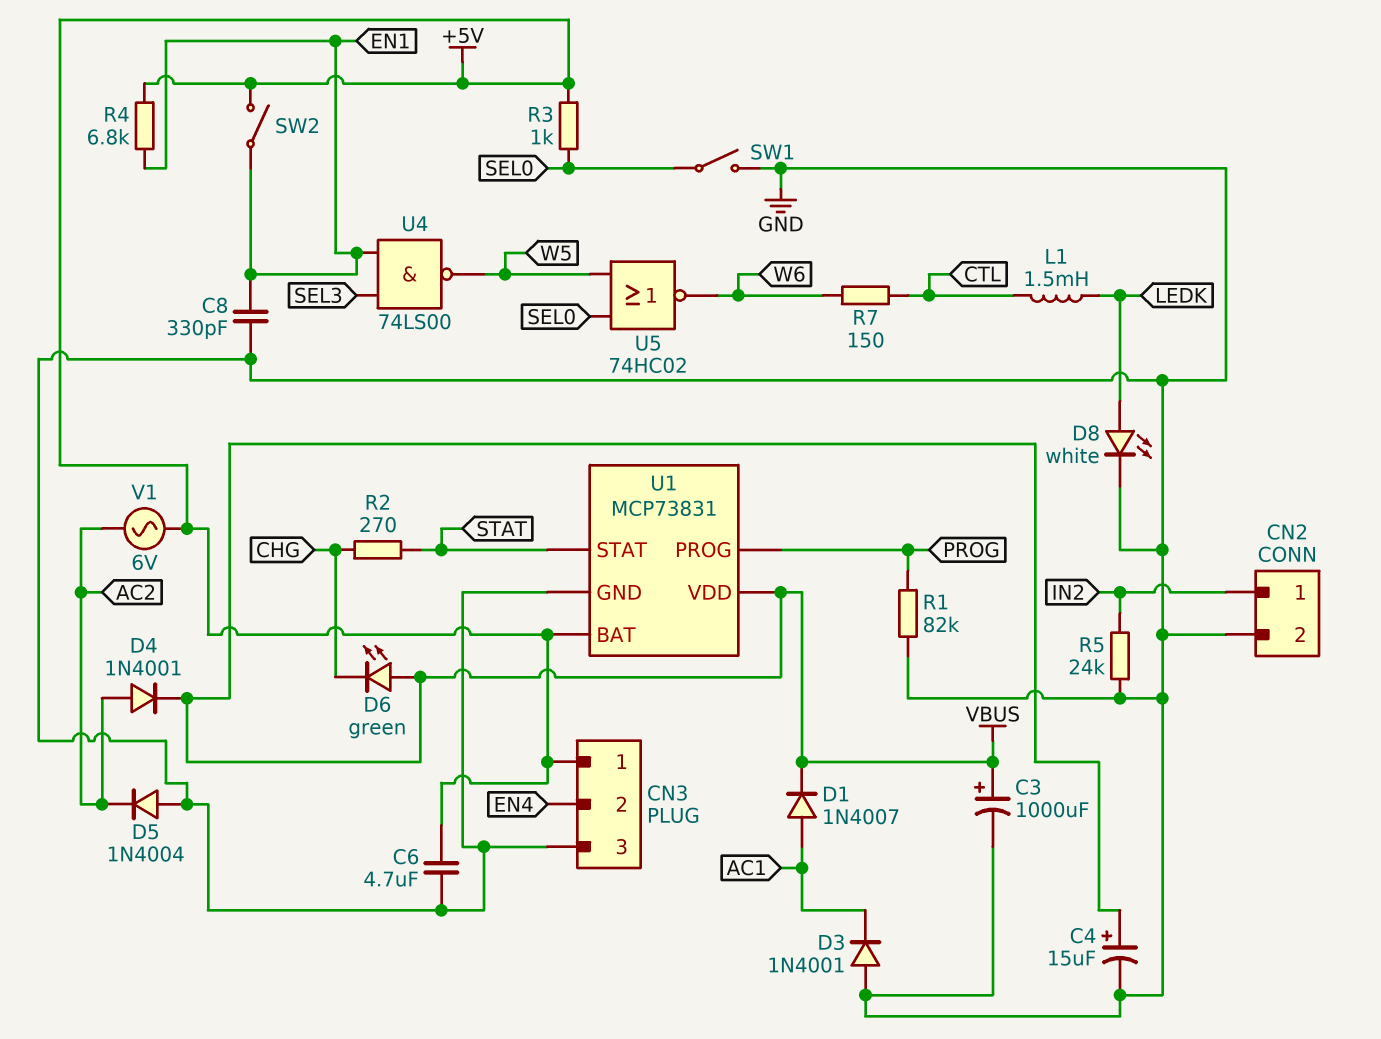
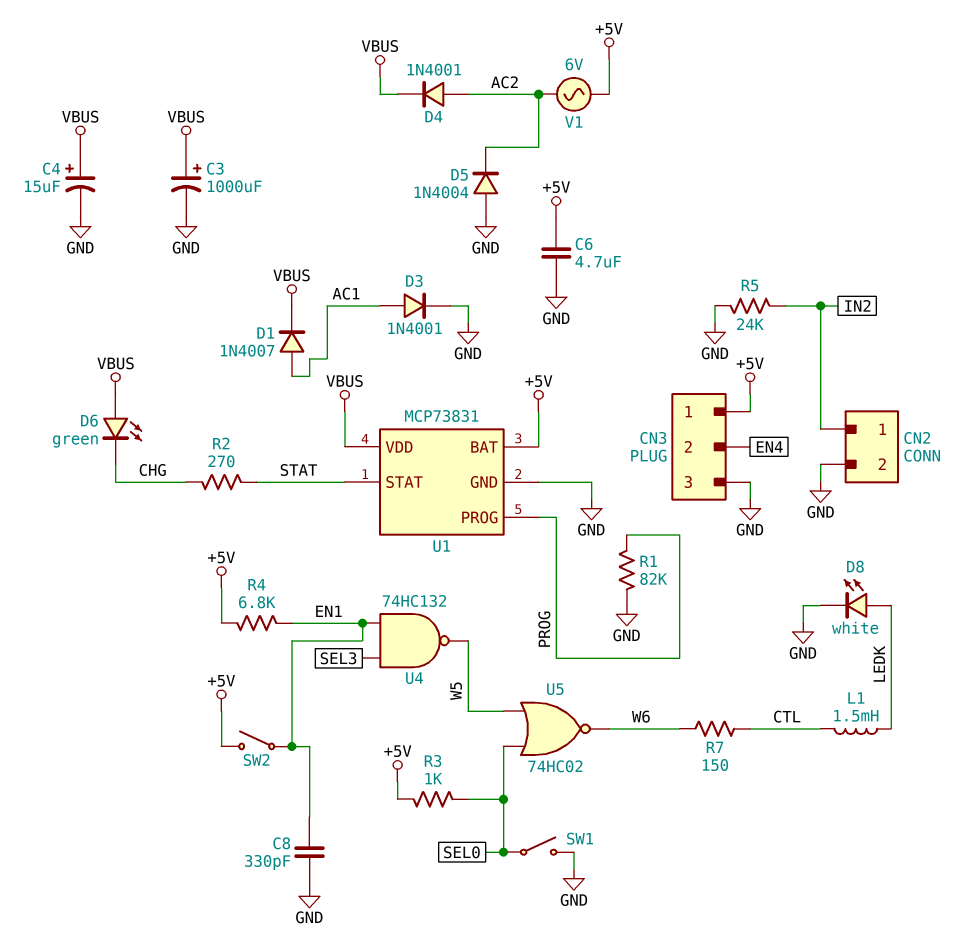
D3: diode 1N4001 (A GND, K AC1) -> diode 1N4001 (A AC1, K GND)
U4: NAND 74LS00 (in EN1, in SEL3, out W5) -> NAND 74HC132 (in EN1, in SEL3, out W5)

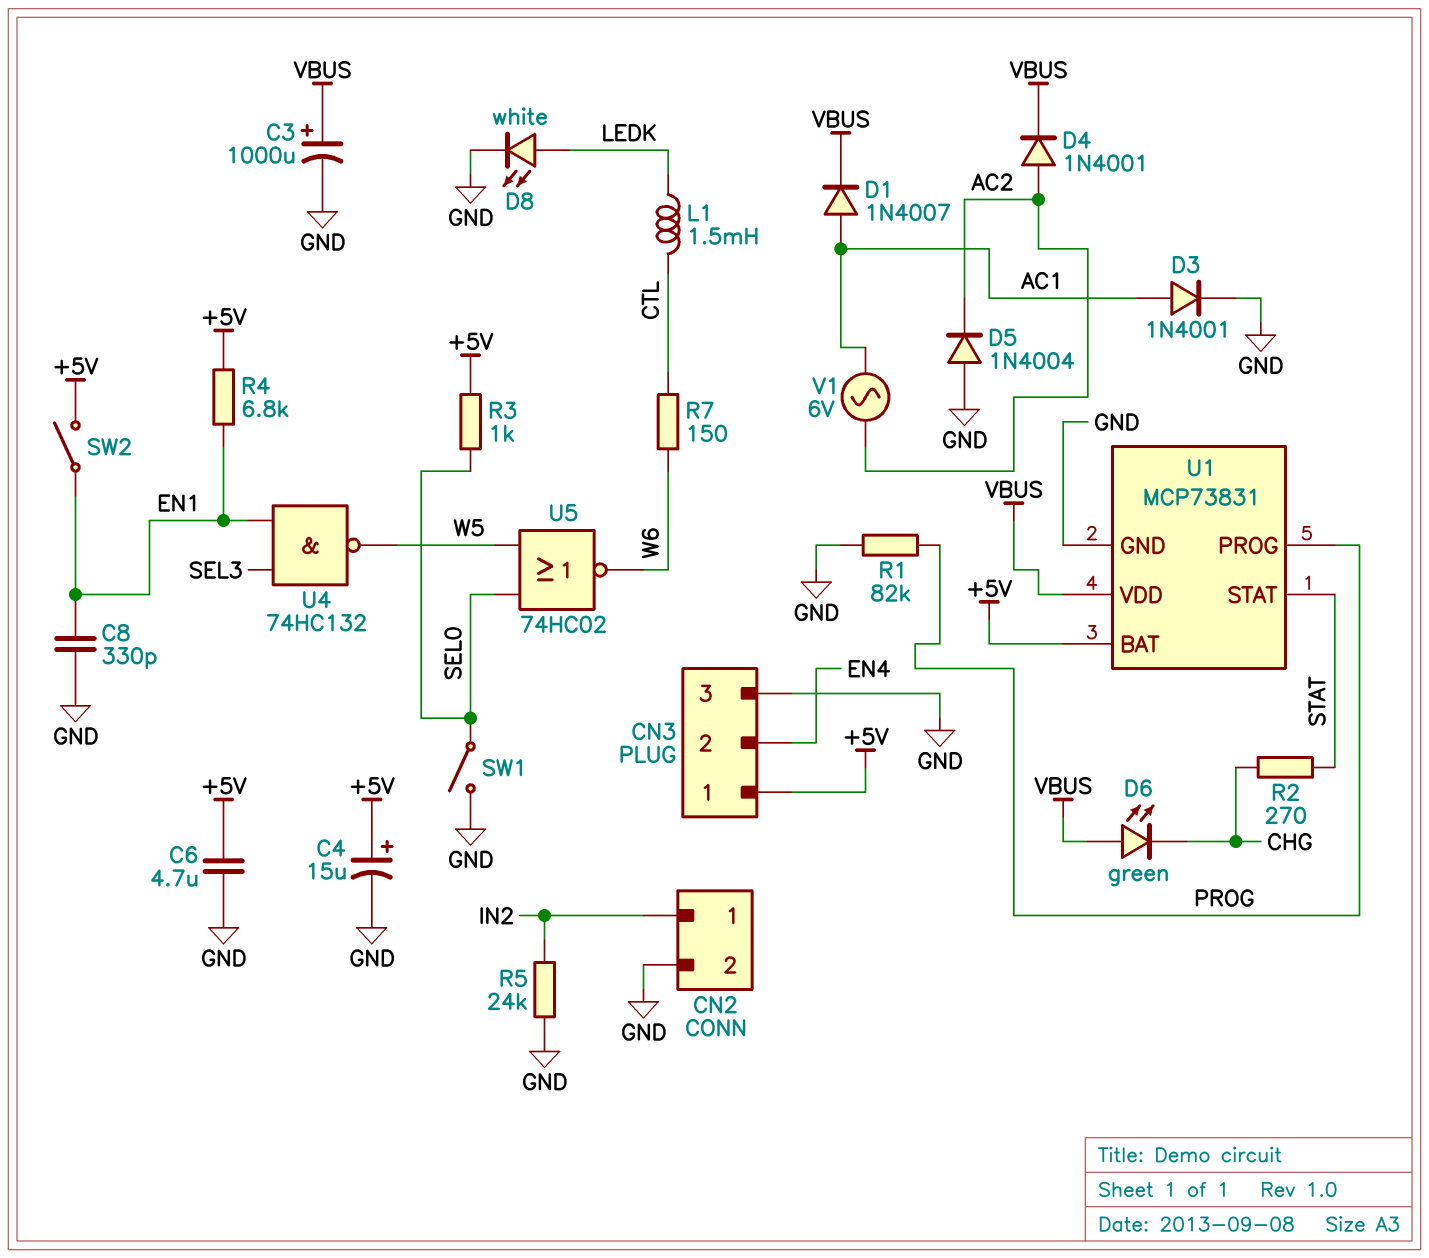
C4: 15uF (plus VBUS, minus GND) -> 15uF (plus +5V, minus GND)
V1: AC 6V (+5V, AC2) -> AC 6V (AC1, AC2)

